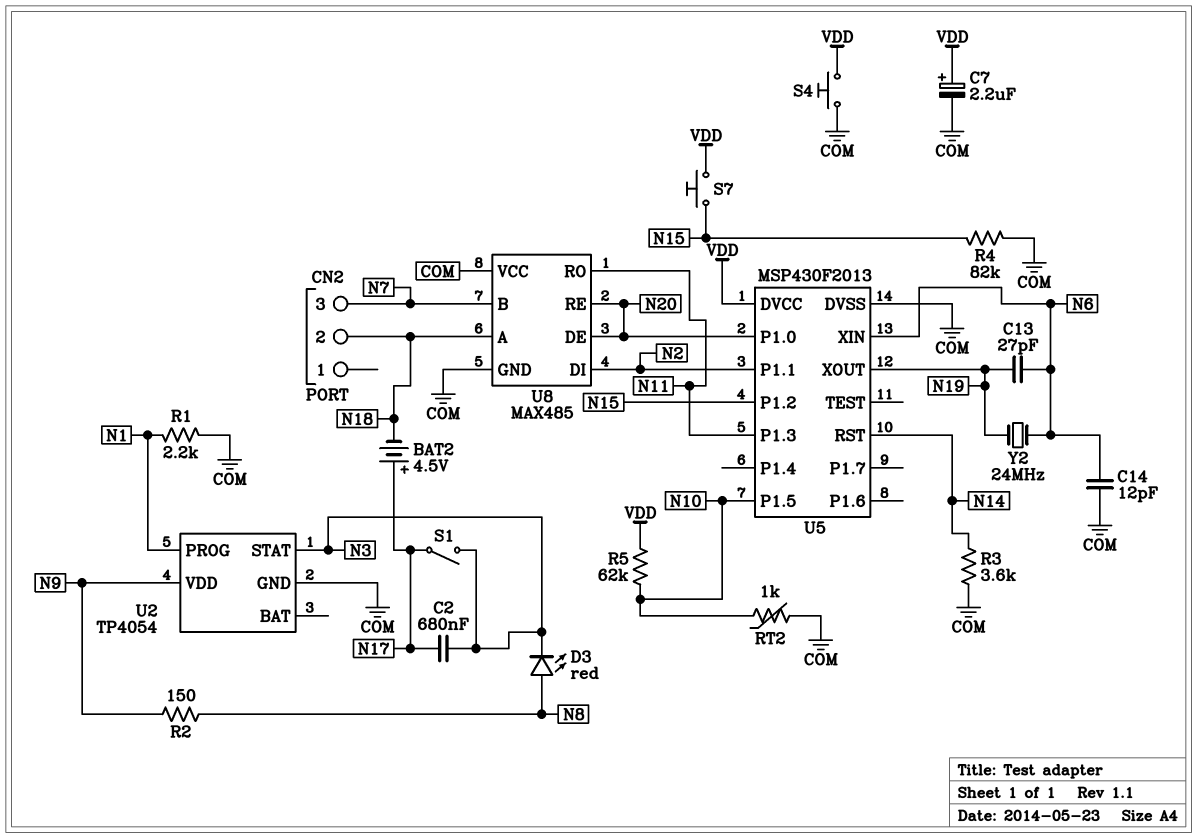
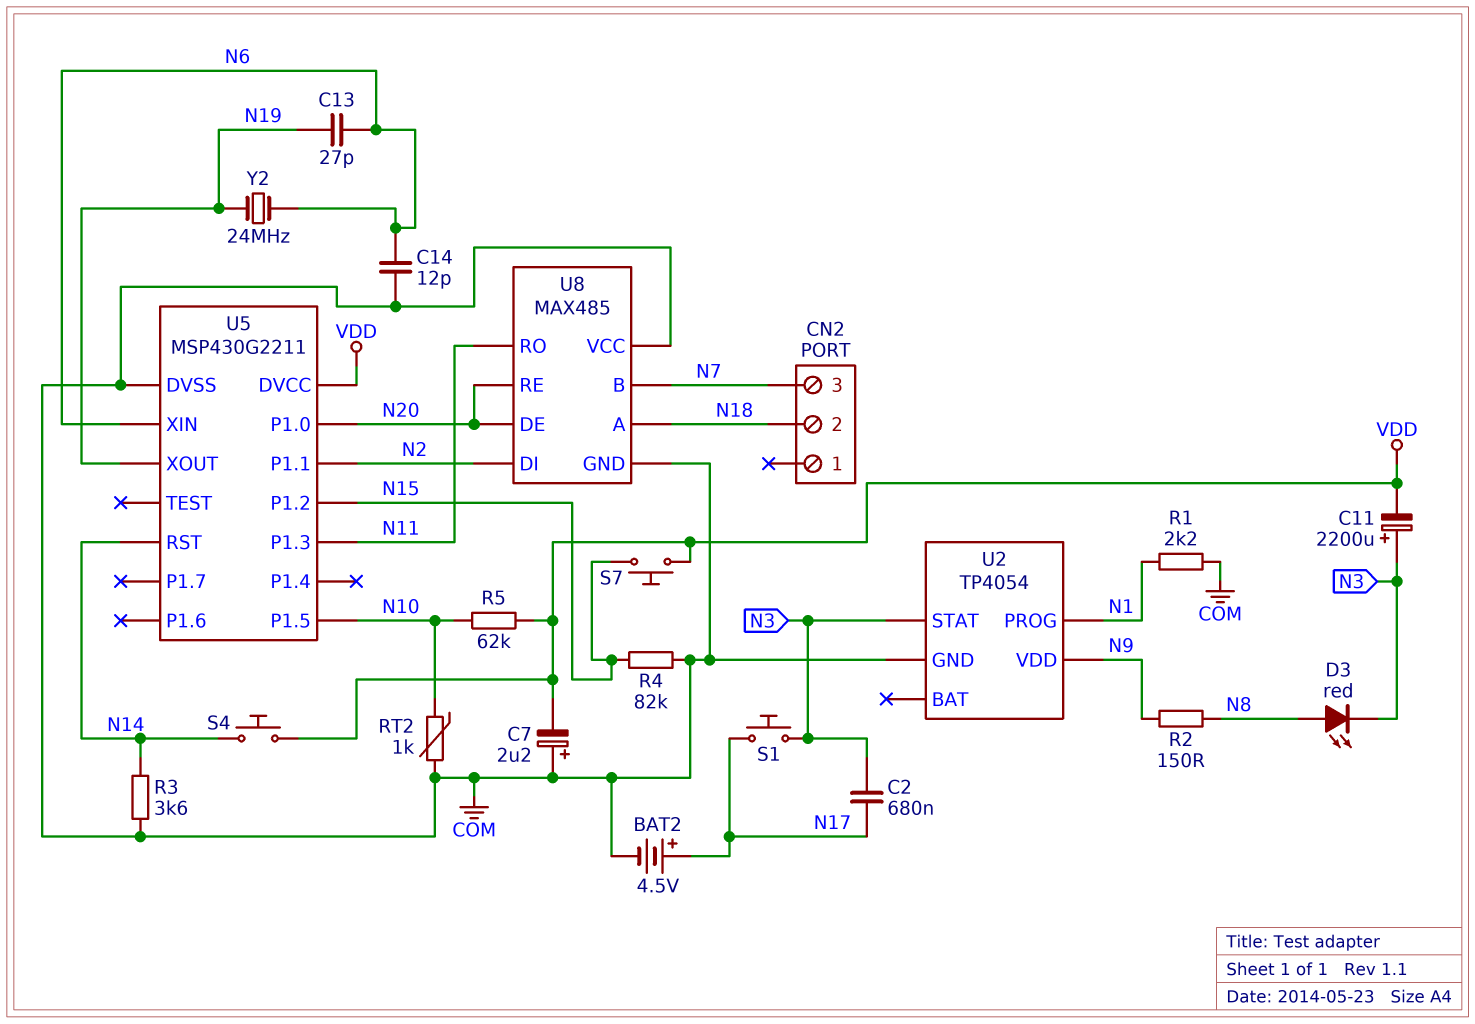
BAT2: 4.5V (plus N17, minus N18) -> 4.5V (plus N17, minus COM)
C7: 2.2uF (plus VDD, minus COM) -> 2.2uF (plus COM, minus VDD)
C11: none -> 2200uF (plus N3, minus VDD)
S1: switch (N3, N17) -> button (N3, N17)
S4: button (COM, VDD) -> button (N14, VDD)
U5: MSP430F2013 -> MSP430G2211

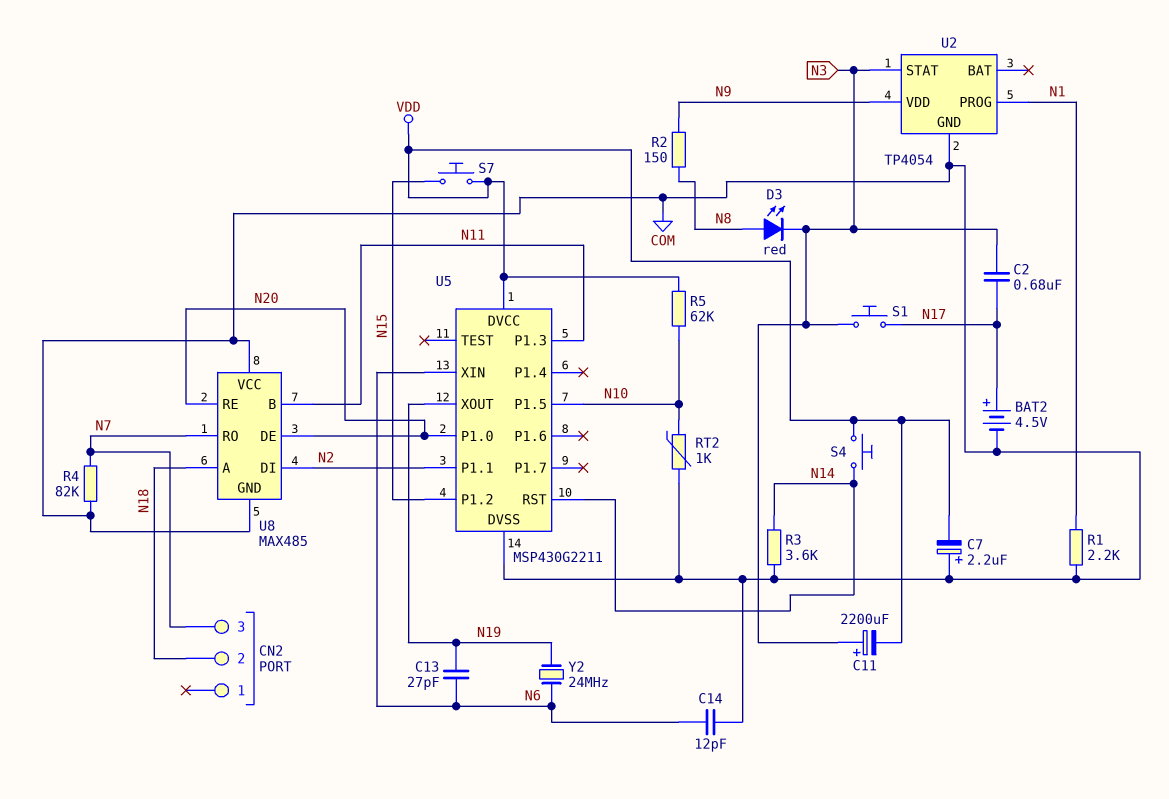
R4: 82k (COM, N15) -> 82k (COM, N7)
U8 pin B: N7 -> N11
U8 pin RO: N11 -> N7

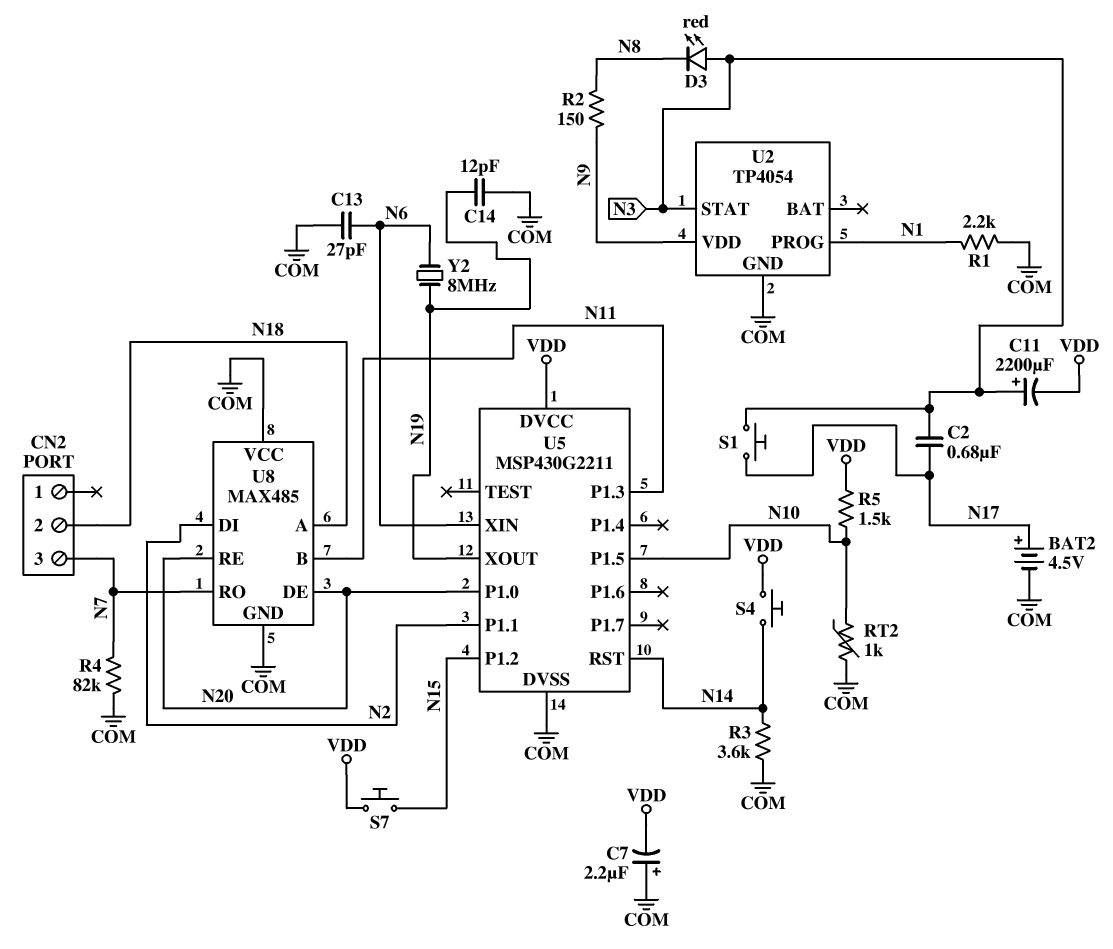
C13: 27pF (N6, N19) -> 27pF (COM, N6)
C14: 12pF (COM, N6) -> 12pF (COM, N19)
D3: LED red (A N8, K N3) -> LED red (A N3, K N8)
R5: 62k (N10, VDD) -> 1.5k (N10, VDD)
Y2: 24MHz (N6, N19) -> 8MHz (N6, N19)

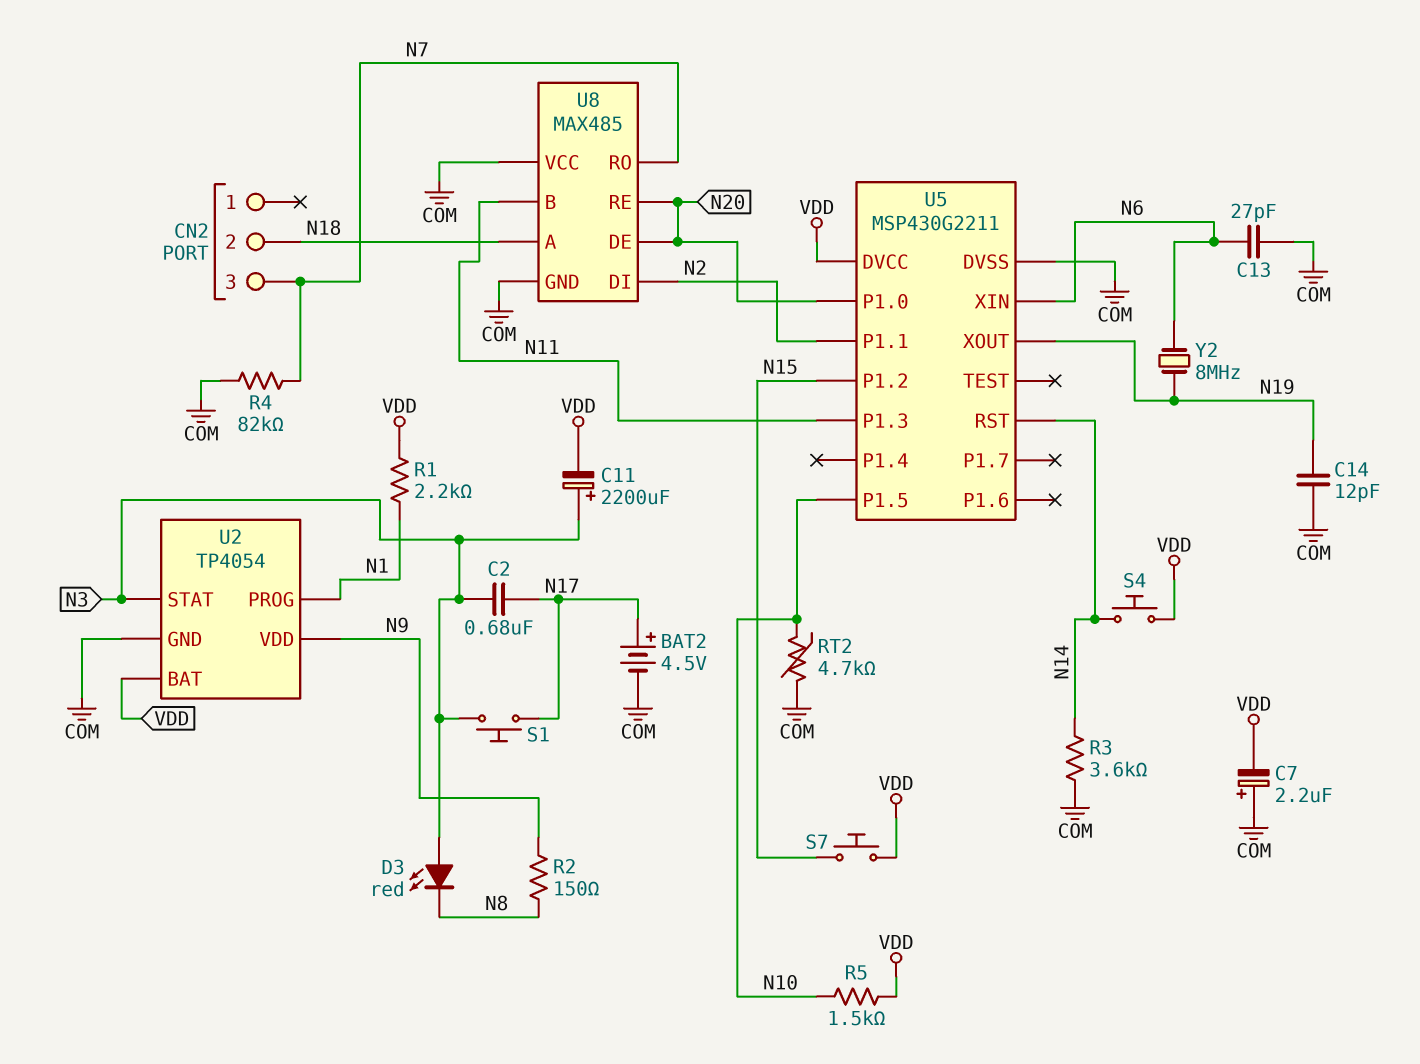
R1: 2.2k (COM, N1) -> 2.2k (N1, VDD)
RT2: 1k (COM, N10) -> 4.7k (COM, N10)
U2 pin BAT: none -> VDD

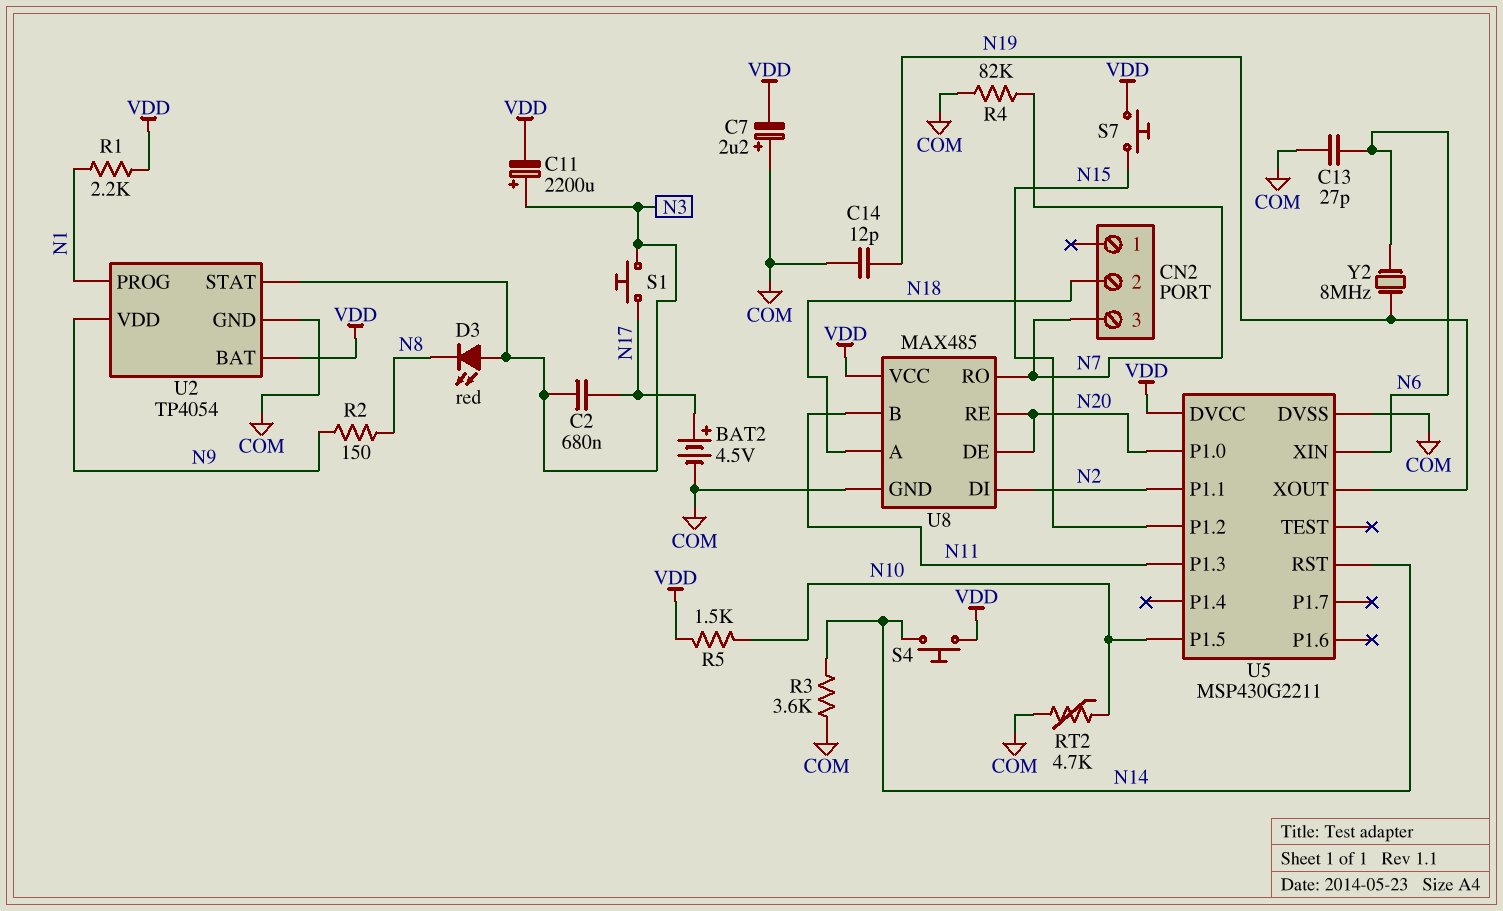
U8 pin VCC: COM -> VDD

